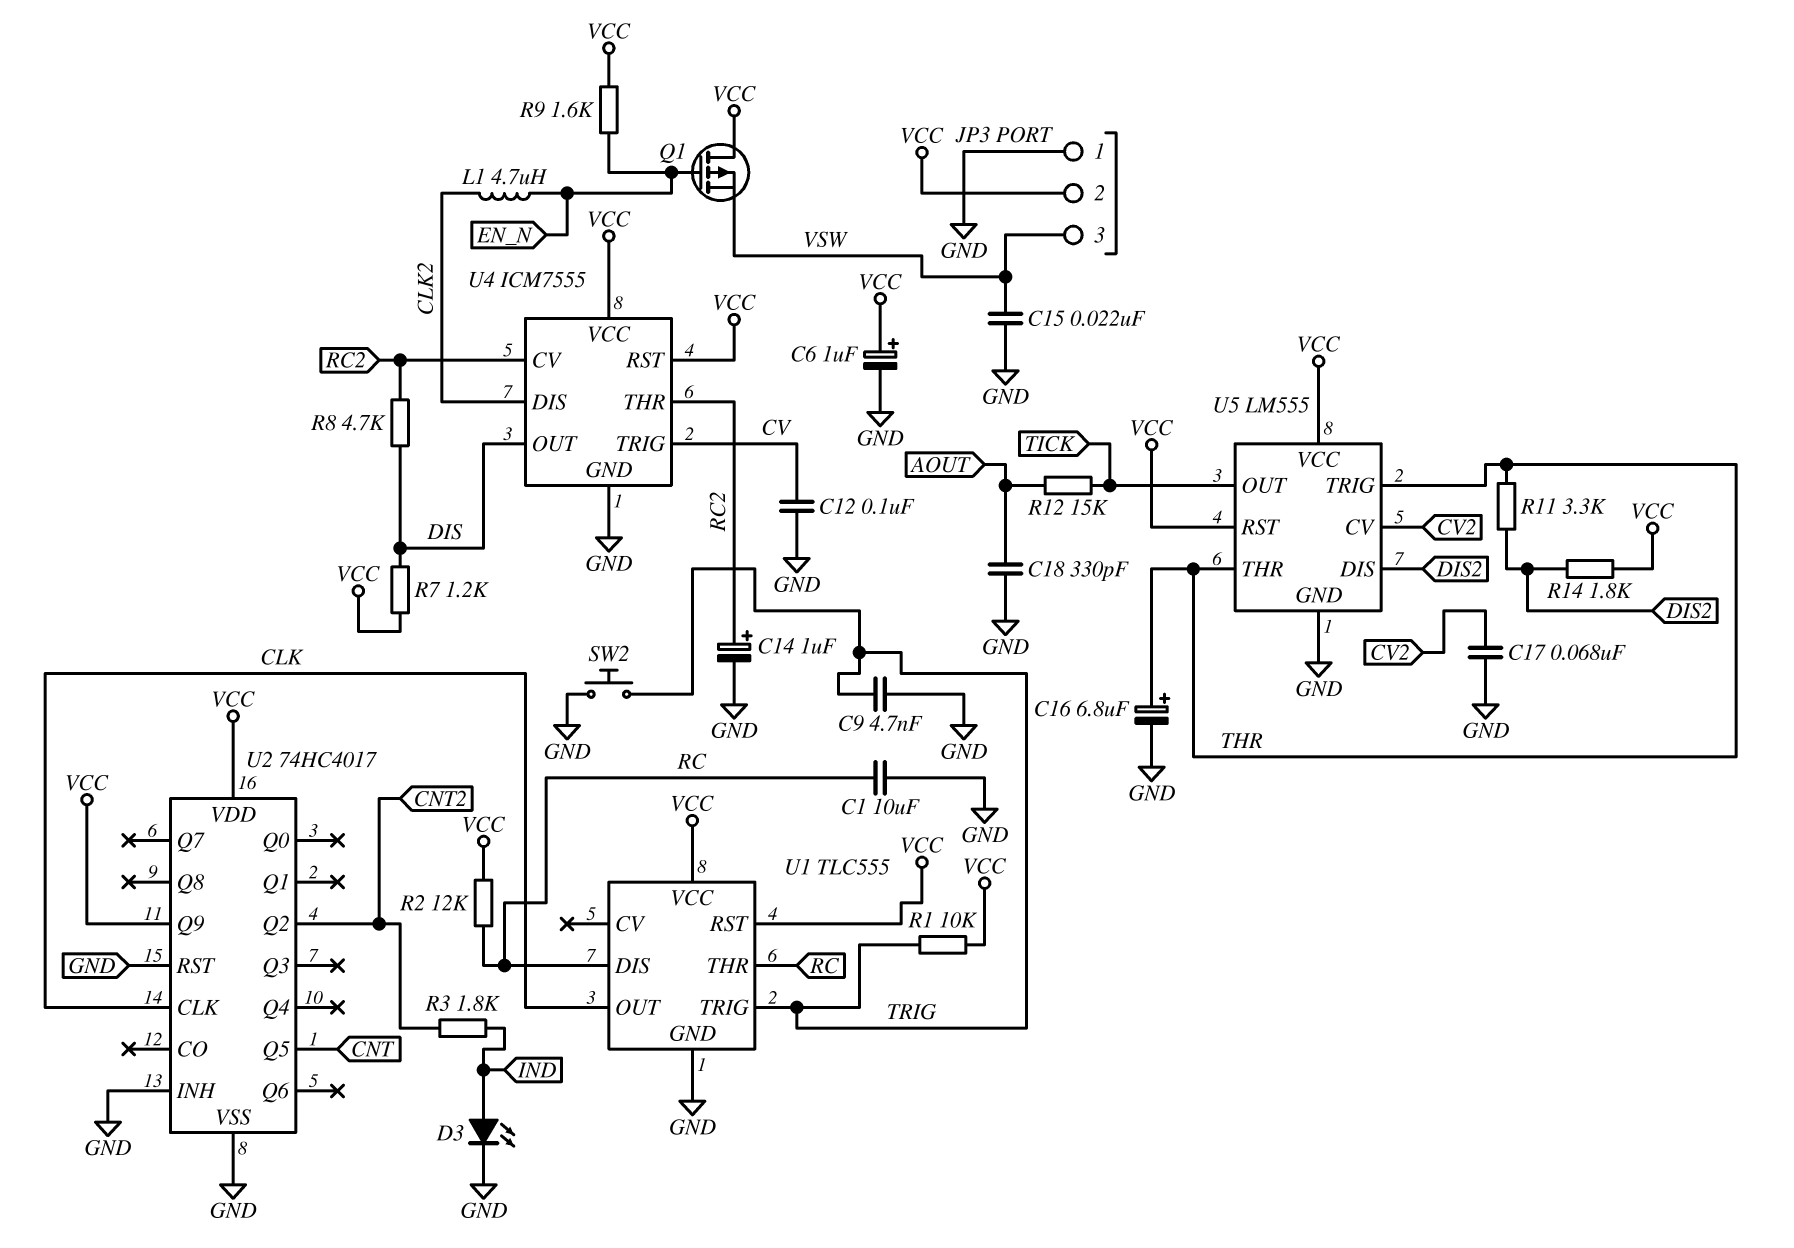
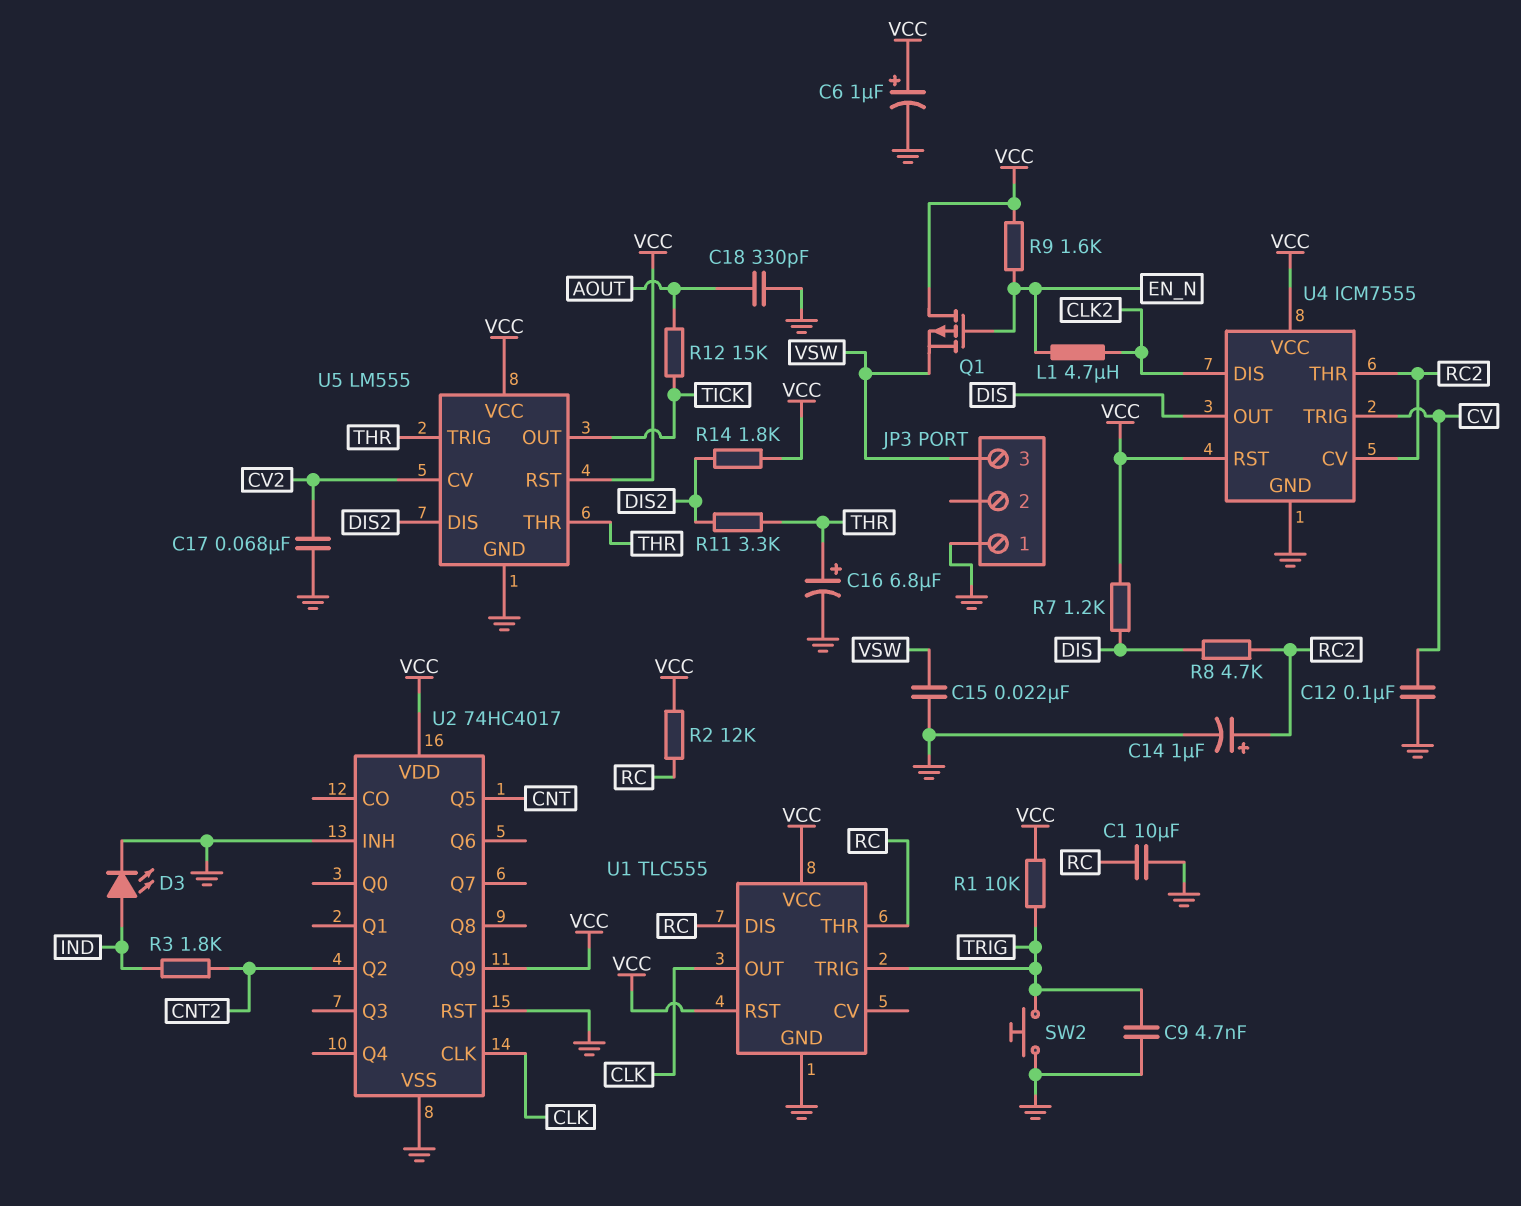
JP3 pin 2: VCC -> none

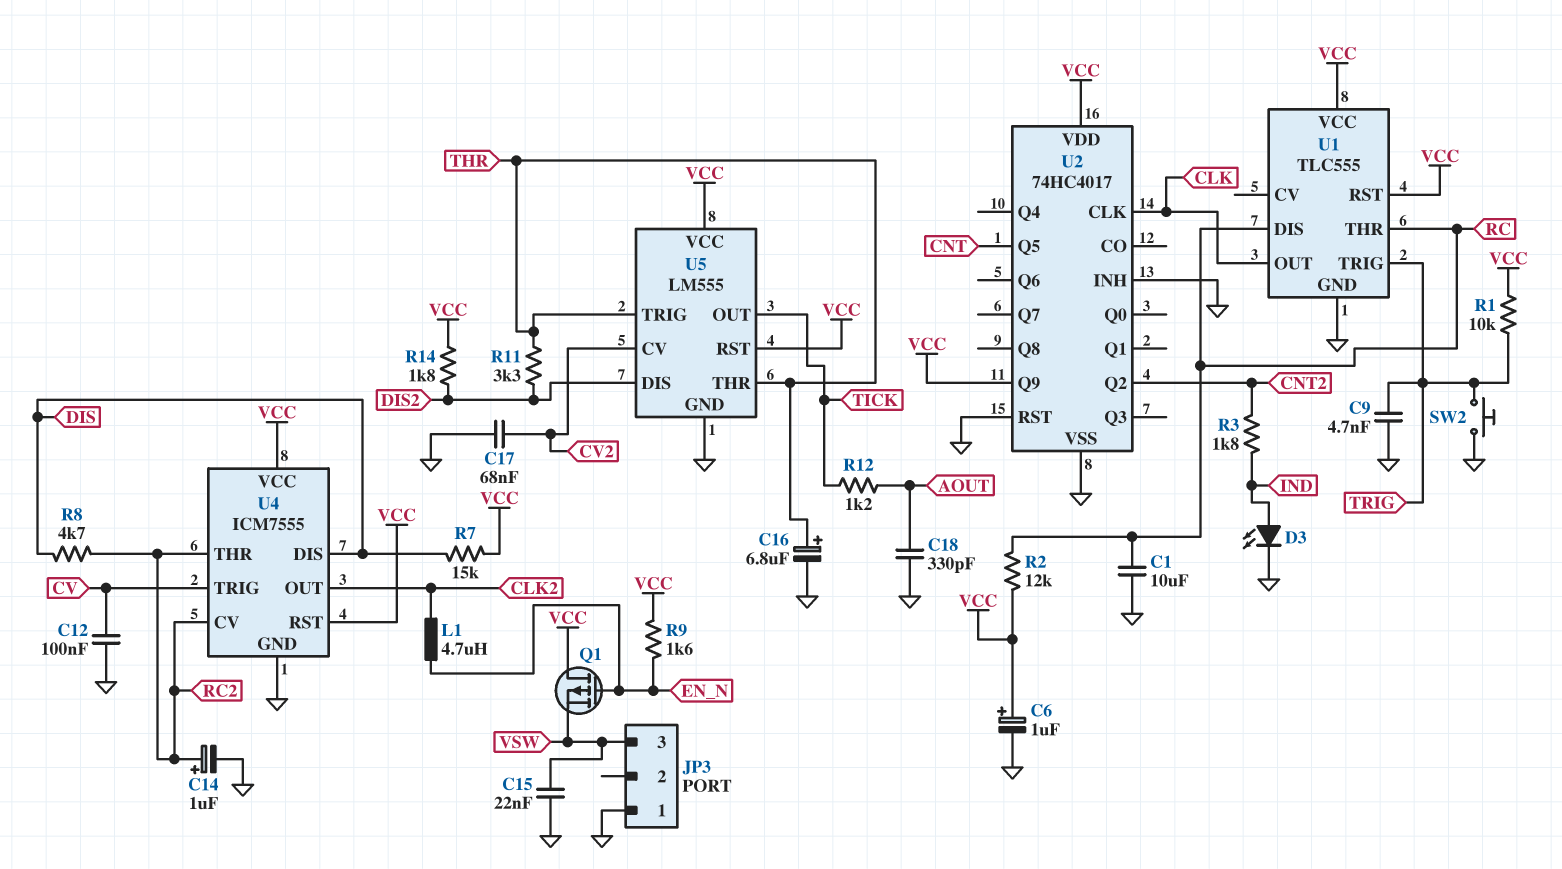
R7: 1.2k (DIS, VCC) -> 15k (DIS, VCC)
R12: 15k (AOUT, TICK) -> 1.2k (AOUT, TICK)
U4 pin DIS: CLK2 -> DIS
U4 pin OUT: DIS -> CLK2

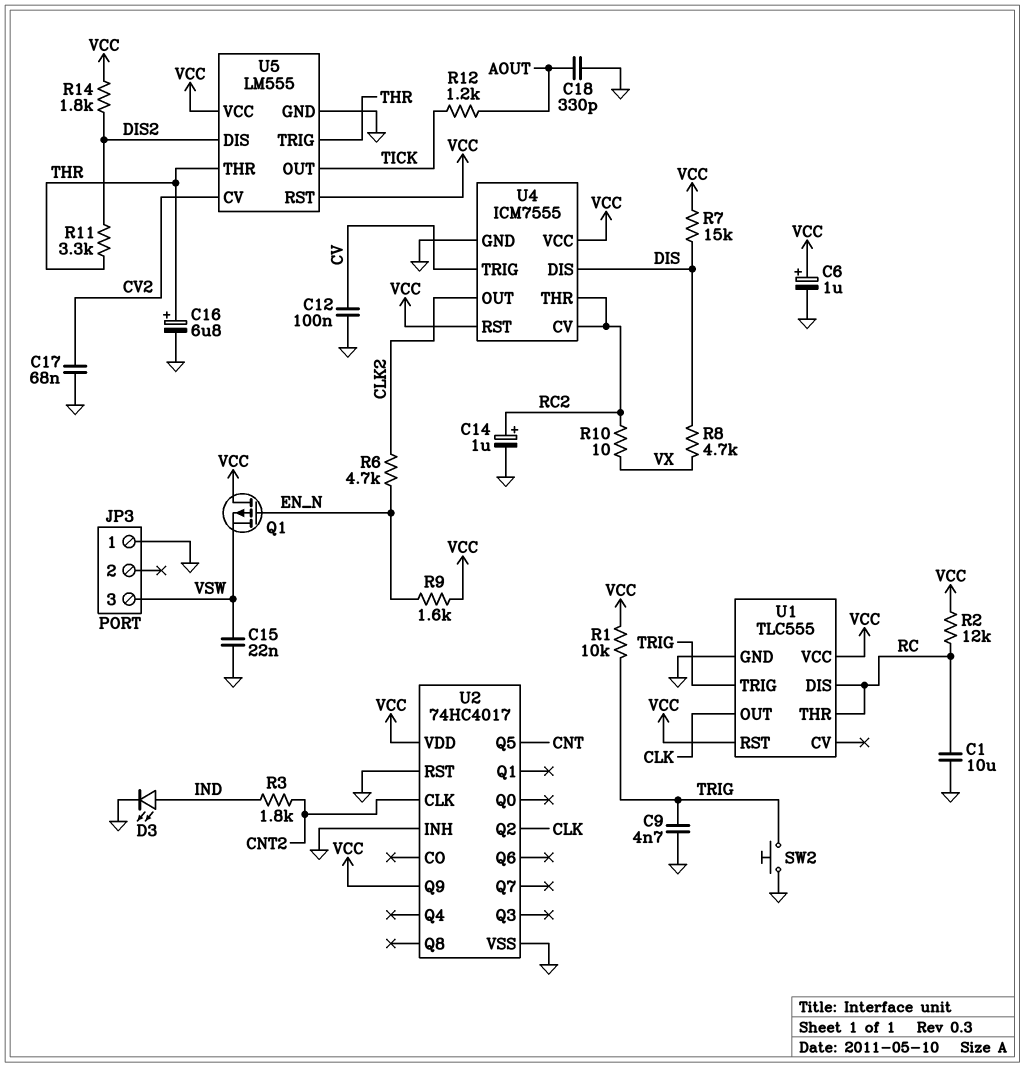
L1: 4.7uH (CLK2, EN_N) -> none
R6: none -> 4.7k (CLK2, EN_N)
R8: 4.7k (DIS, RC2) -> 4.7k (DIS, VX)
R10: none -> 10 (RC2, VX)
U2 pin CLK: CLK -> CNT2
U2 pin Q2: CNT2 -> CLK

